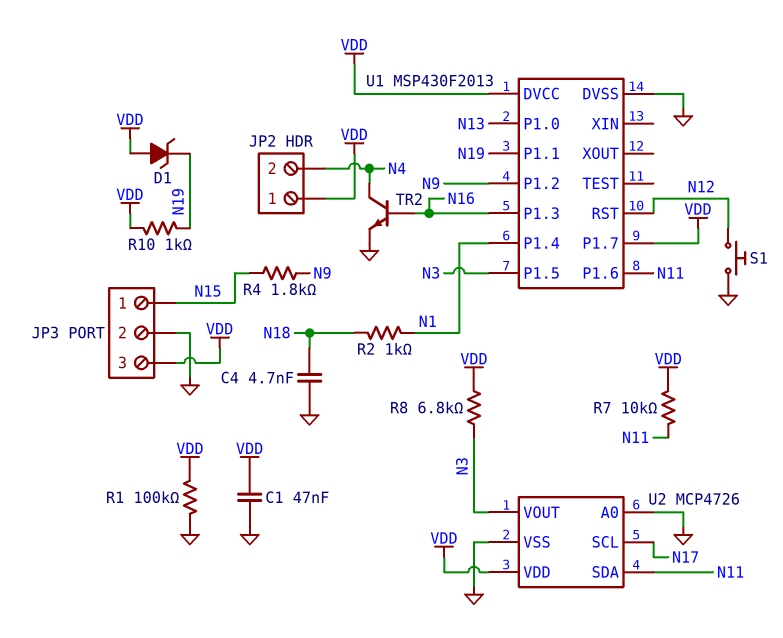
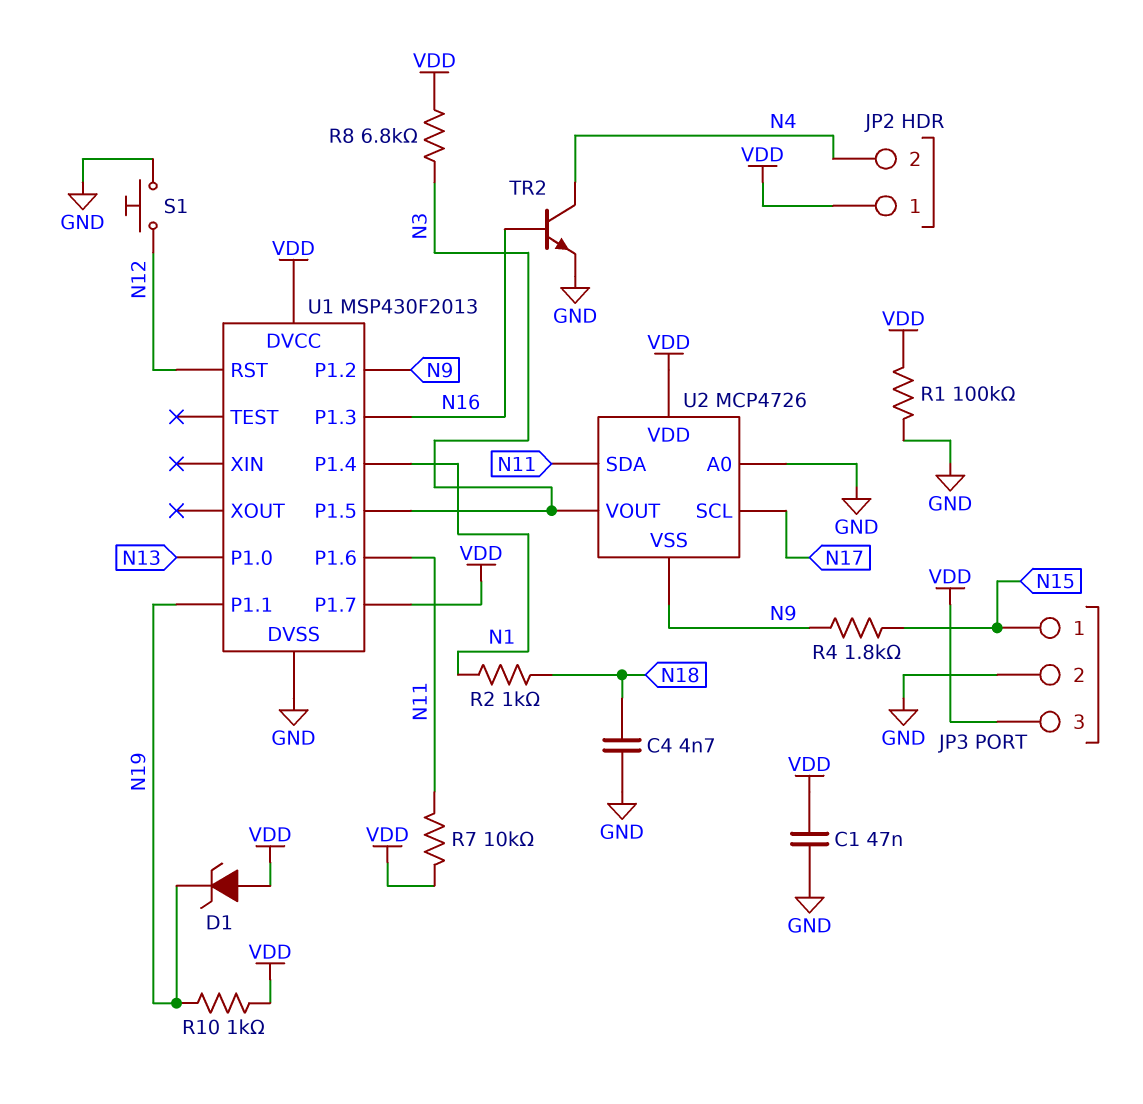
U2 pin VSS: GND -> N9

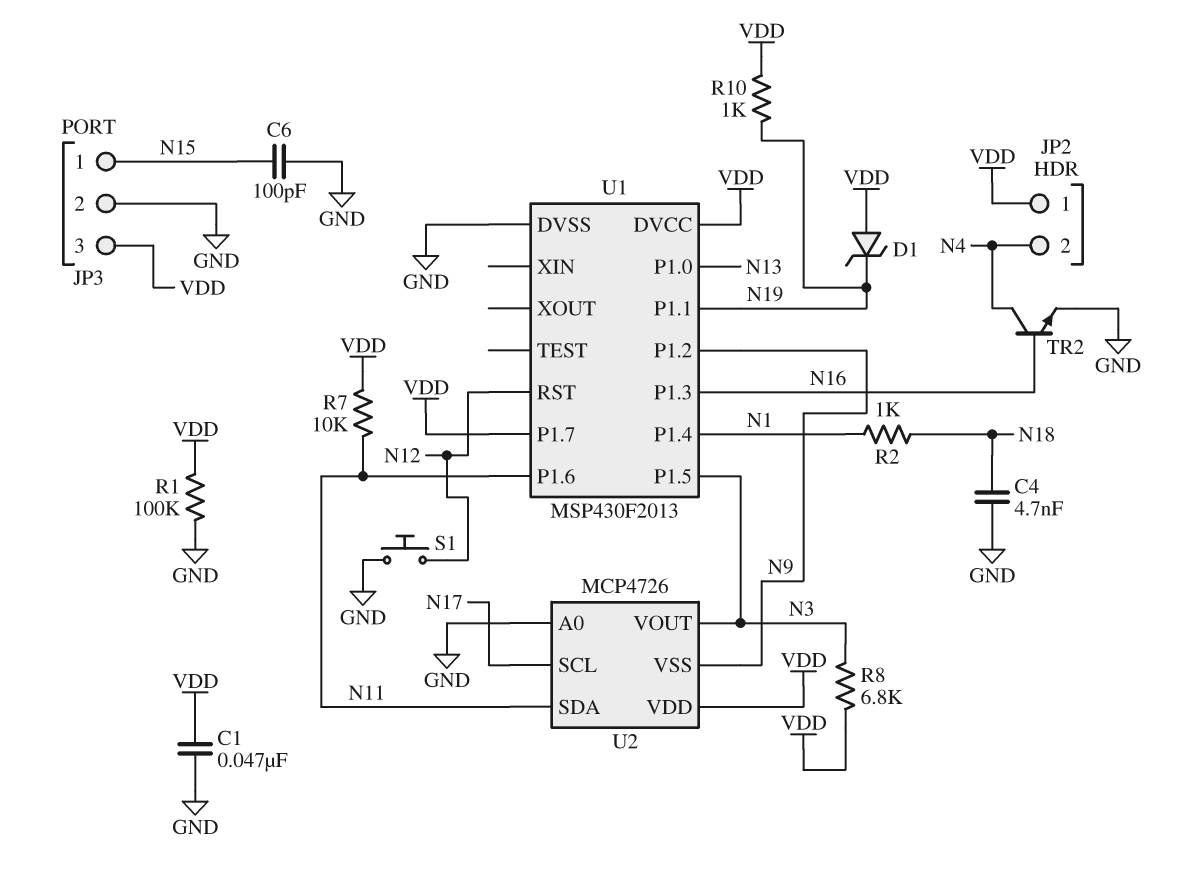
C6: none -> 100pF (GND, N15)
R4: 1.8k (N9, N15) -> none

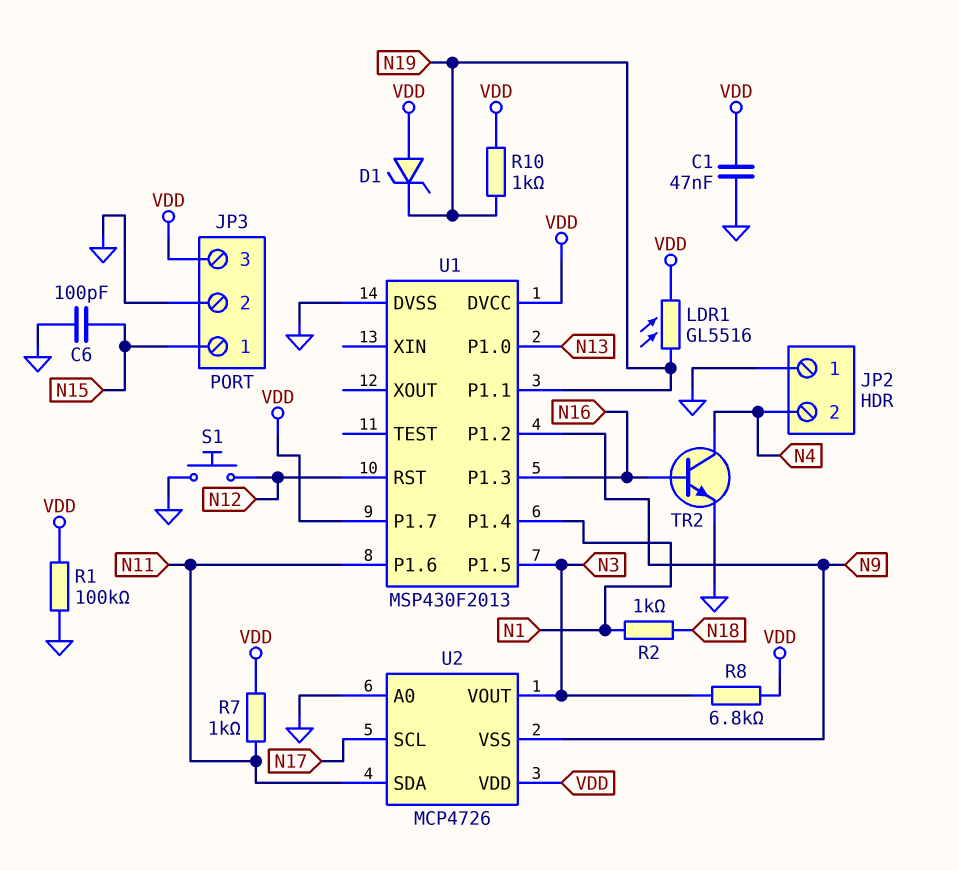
C4: 4.7nF (GND, N18) -> none
JP2 pin 1: VDD -> GND
LDR1: none -> GL5516 (N19, VDD)
R7: 10k (N11, VDD) -> 1k (N11, VDD)

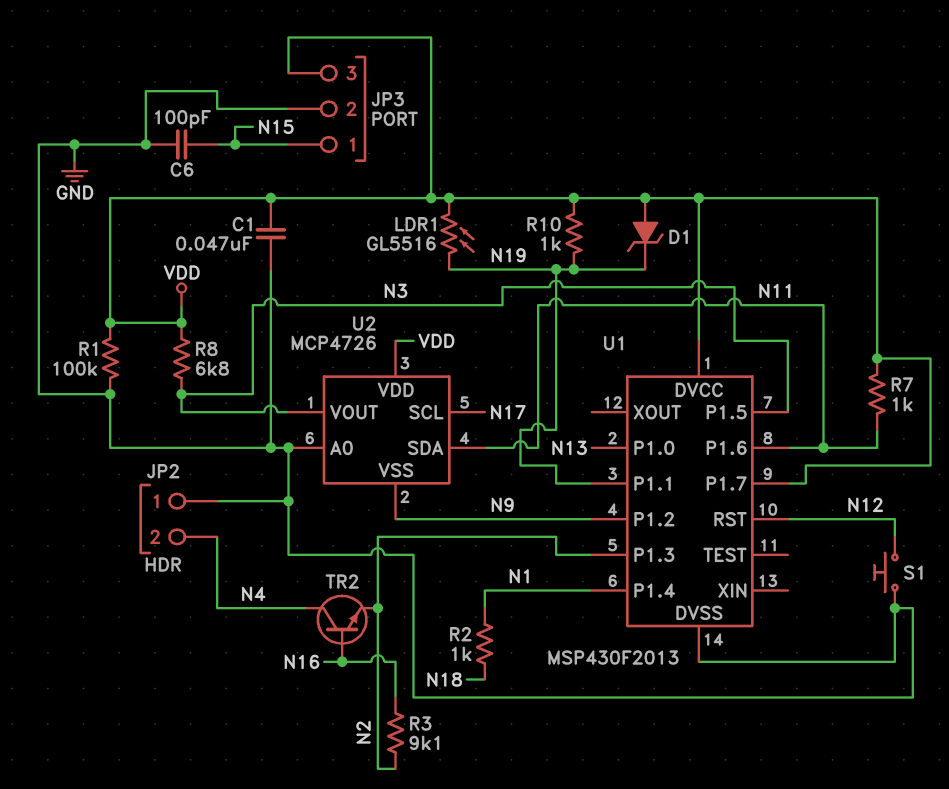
R3: none -> 9.1k (N2, N16)
TR2: NPN (B N16, C N4, E GND) -> NPN (B N16, C N4, E N2)
U1 pin P1.3: N16 -> N2

